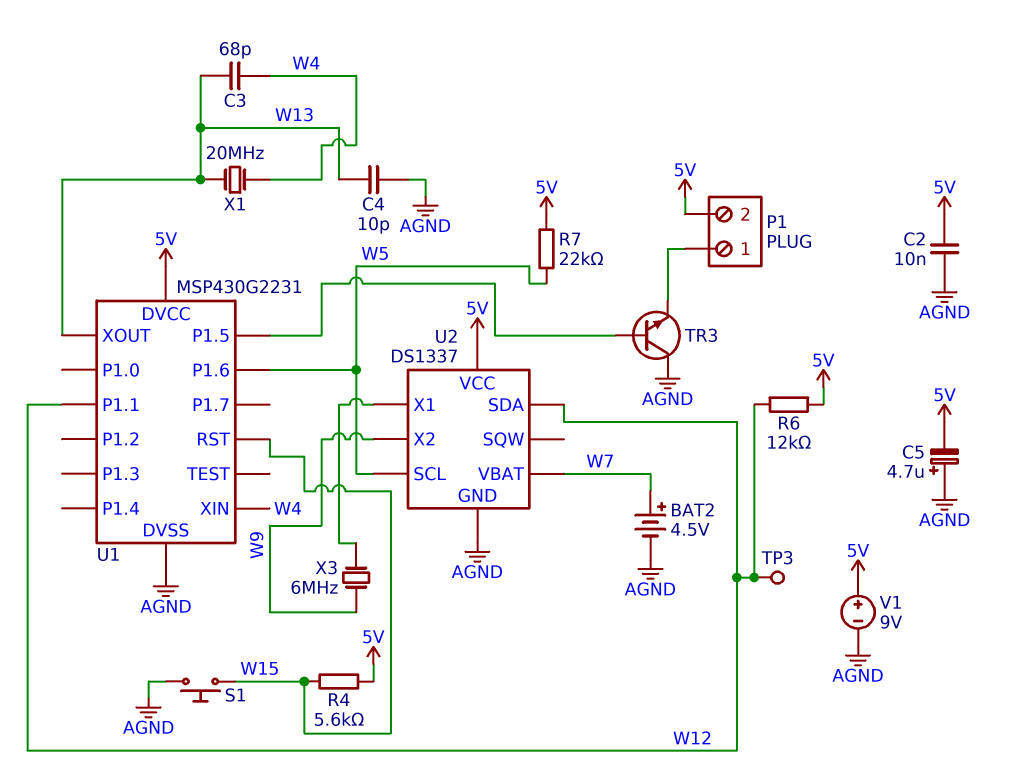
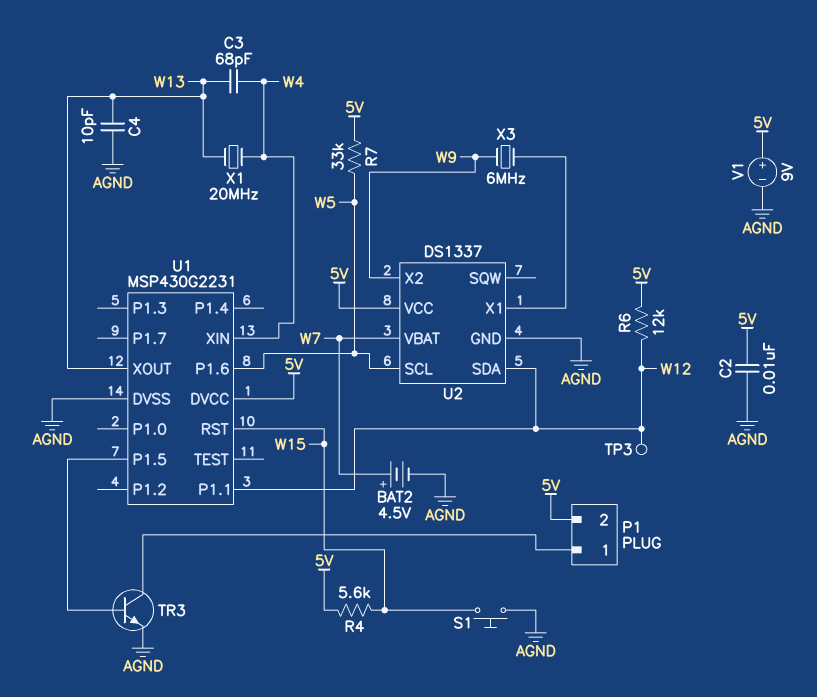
C5: 4.7uF (plus AGND, minus 5V) -> none
R7: 22k (5V, W5) -> 33k (5V, W5)
TR3: NPN (B U1/P1.5, C AGND, E P1/1) -> NPN (B U1/P1.5, C P1/1, E AGND)

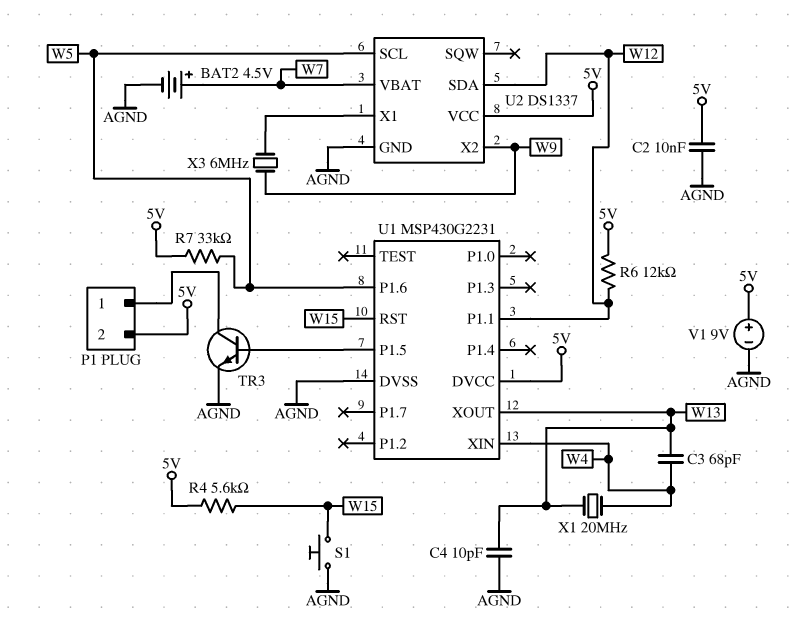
TP3: test point (W12) -> none

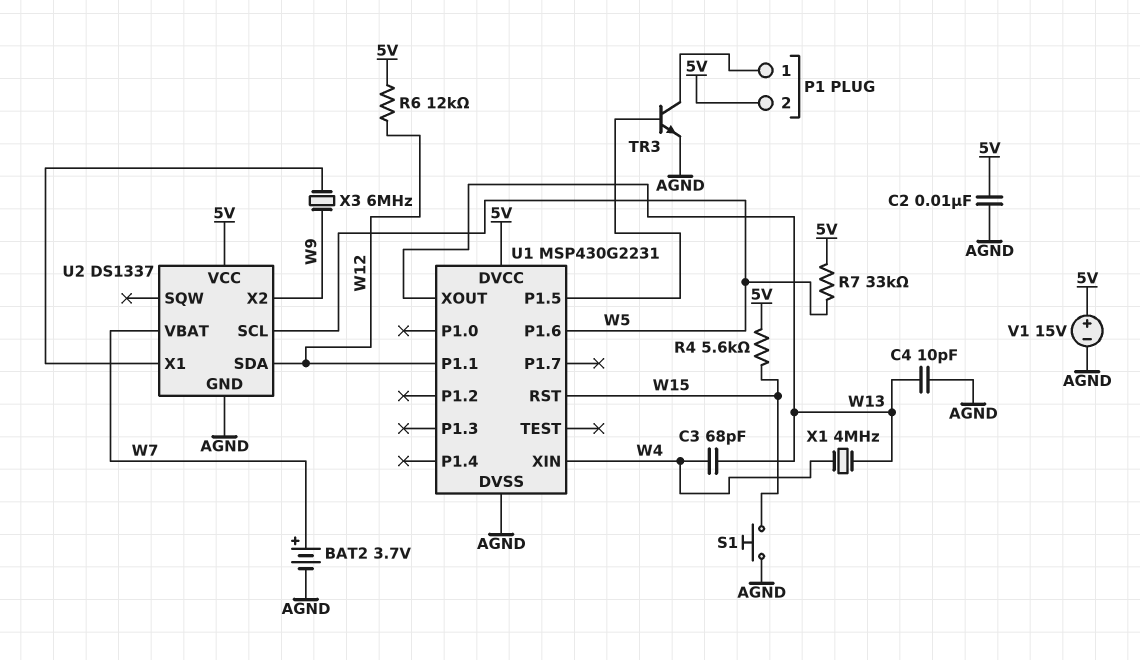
BAT2: 4.5V (plus W7, minus AGND) -> 3.7V (plus W7, minus AGND)
V1: 9V (plus 5V, minus AGND) -> 15V (plus 5V, minus AGND)
X1: 20MHz (W4, W13) -> 4MHz (W4, W13)

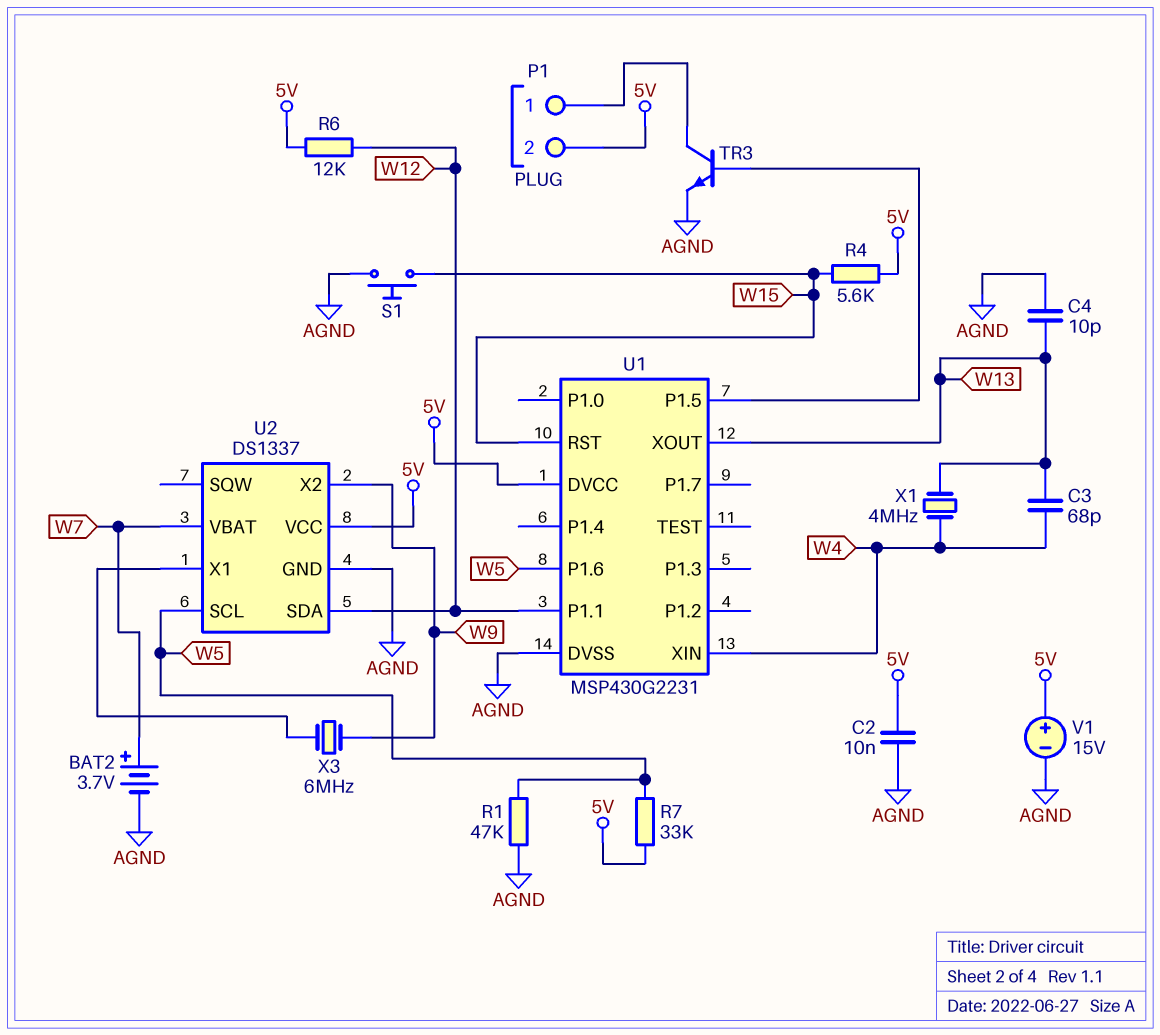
R1: none -> 47k (AGND, W5)

